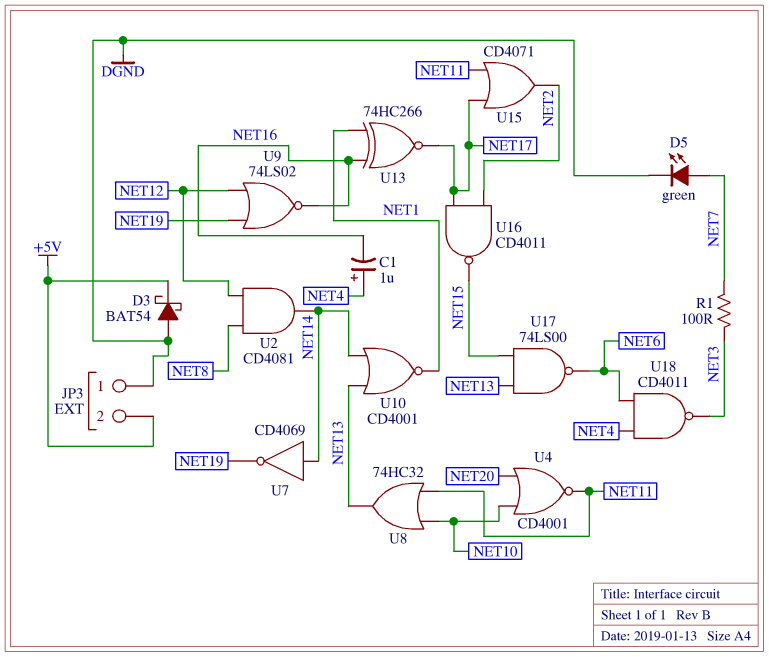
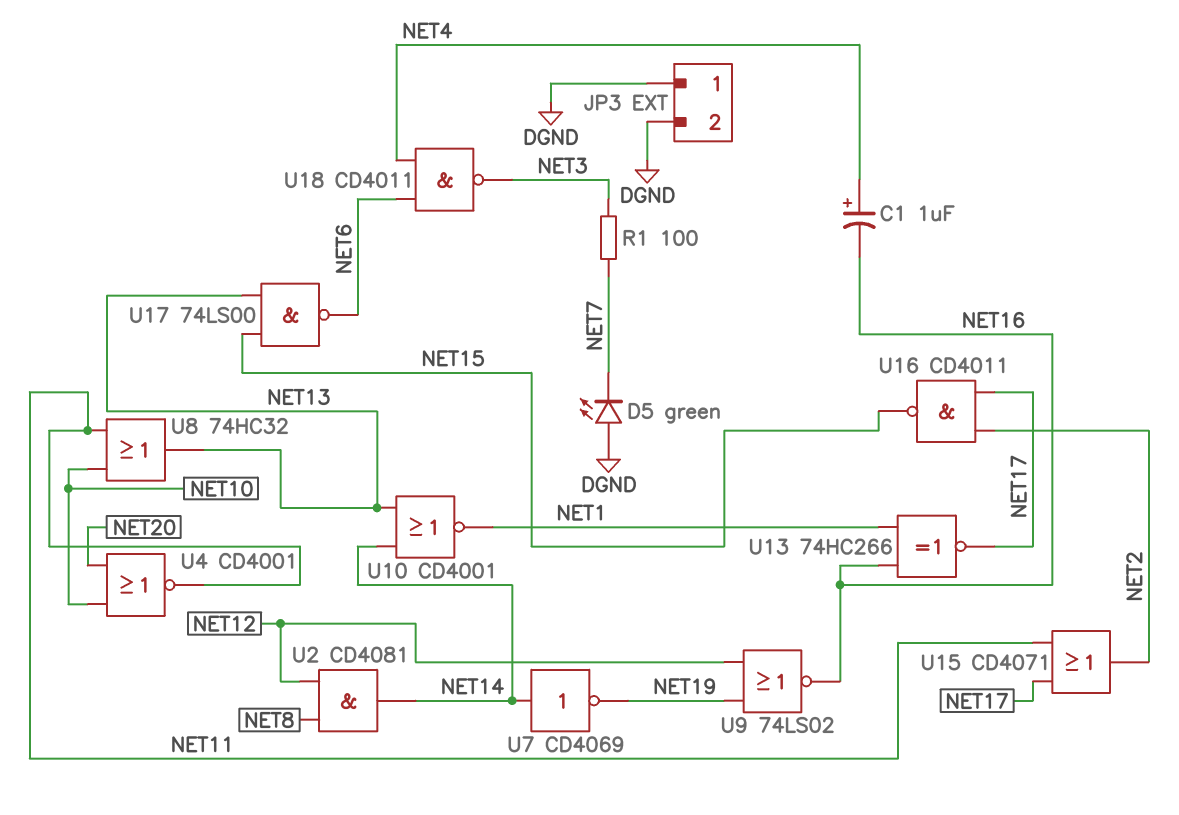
D3: schottky BAT54 (A DGND, K +5V) -> none
D5: LED green (A NET7, K DGND) -> LED green (A DGND, K NET7)
JP3 pin 2: +5V -> DGND

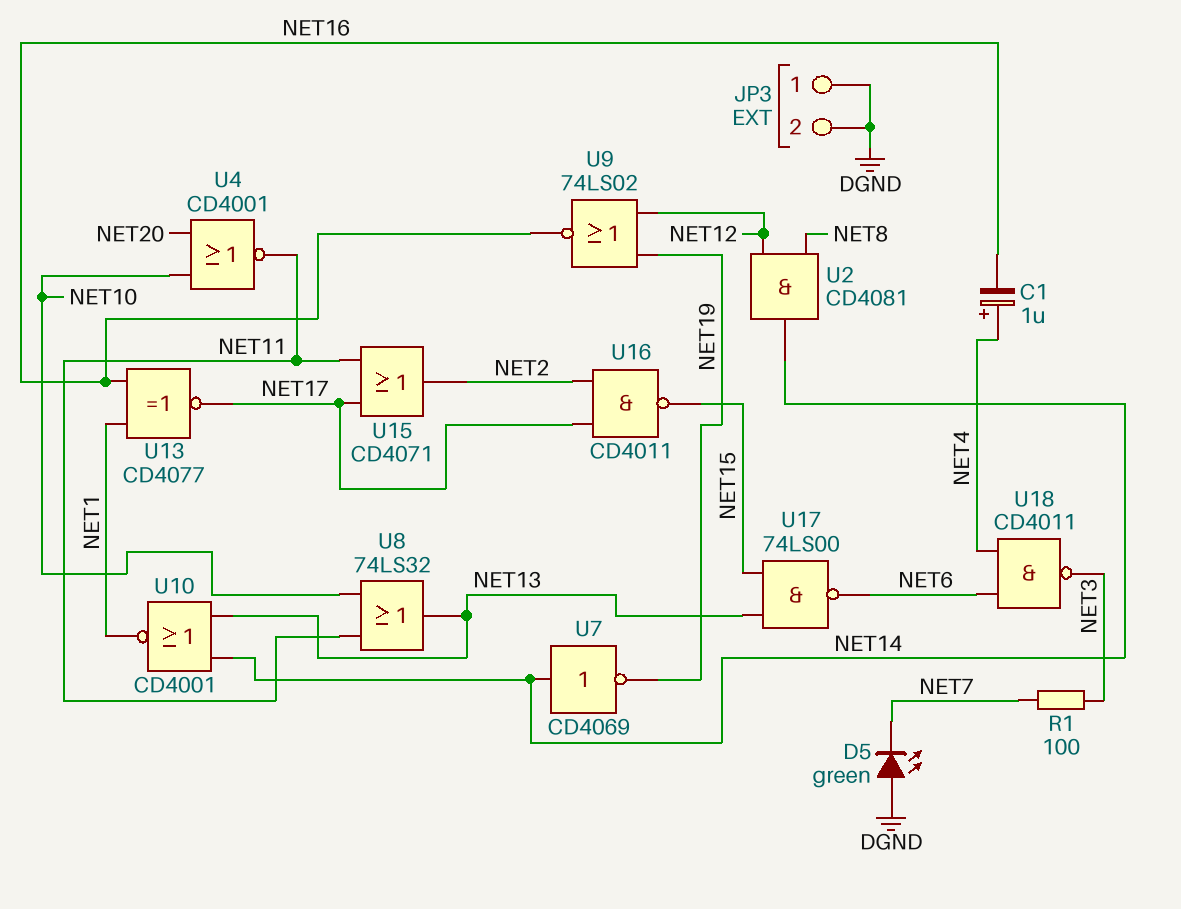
U8: OR 74HC32 (in NET10, in NET11, out NET13) -> OR 74LS32 (in NET10, in NET11, out NET13)
U13: XNOR 74HC266 (in NET1, in NET16, out NET17) -> XNOR CD4077 (in NET1, in NET16, out NET17)

